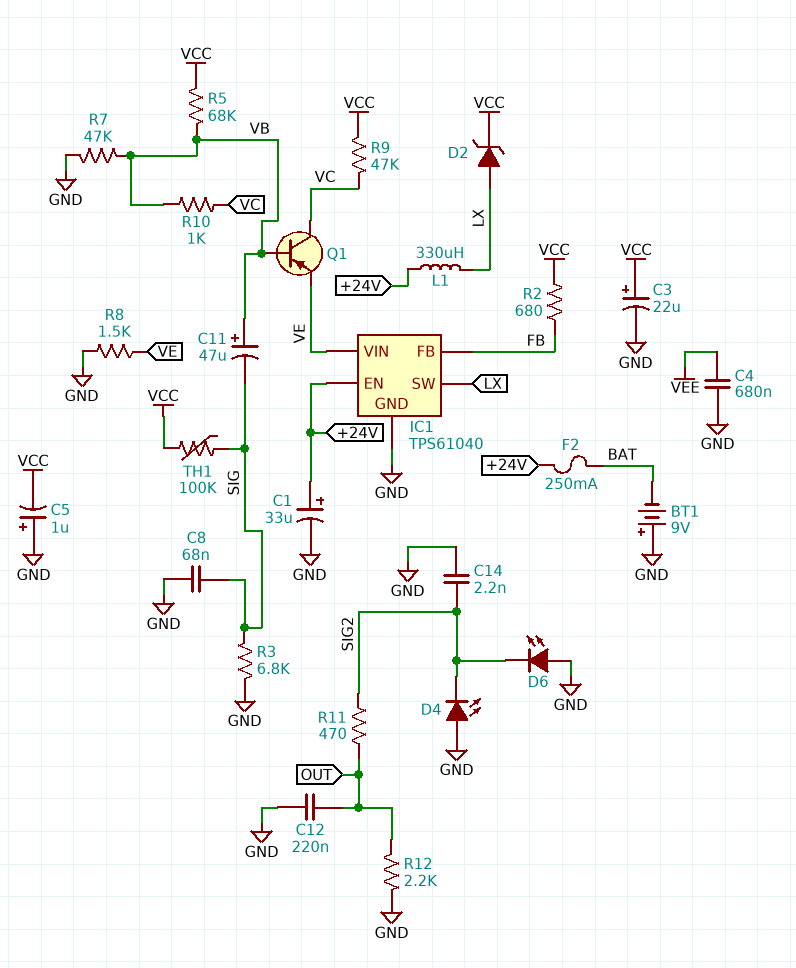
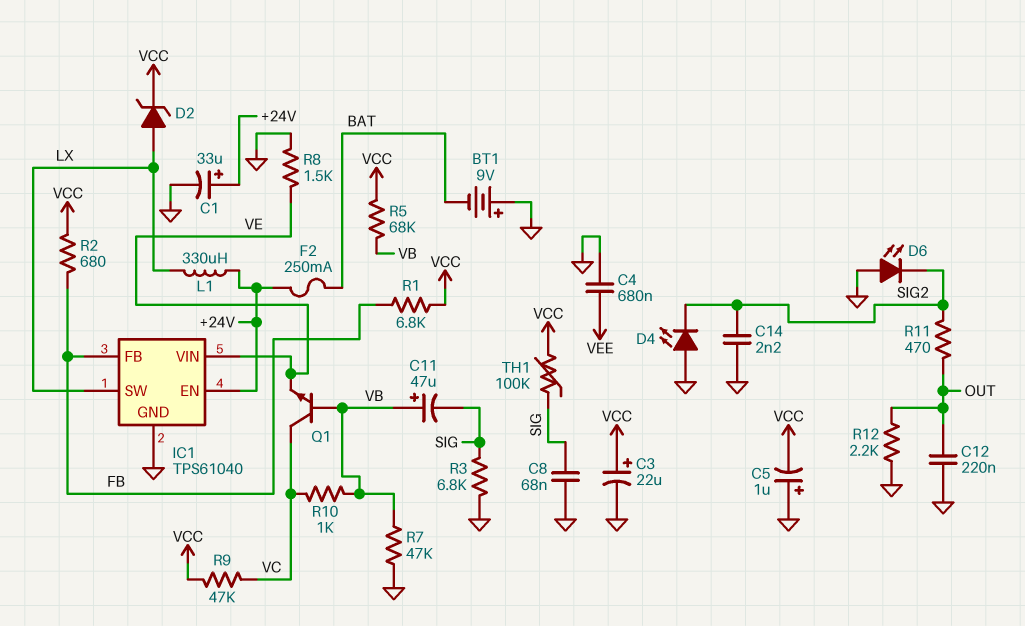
Q1: PNP (B VB, C VC, E VE) -> NPN (B VB, C VC, E VE)
R1: none -> 6.8k (FB, VCC)

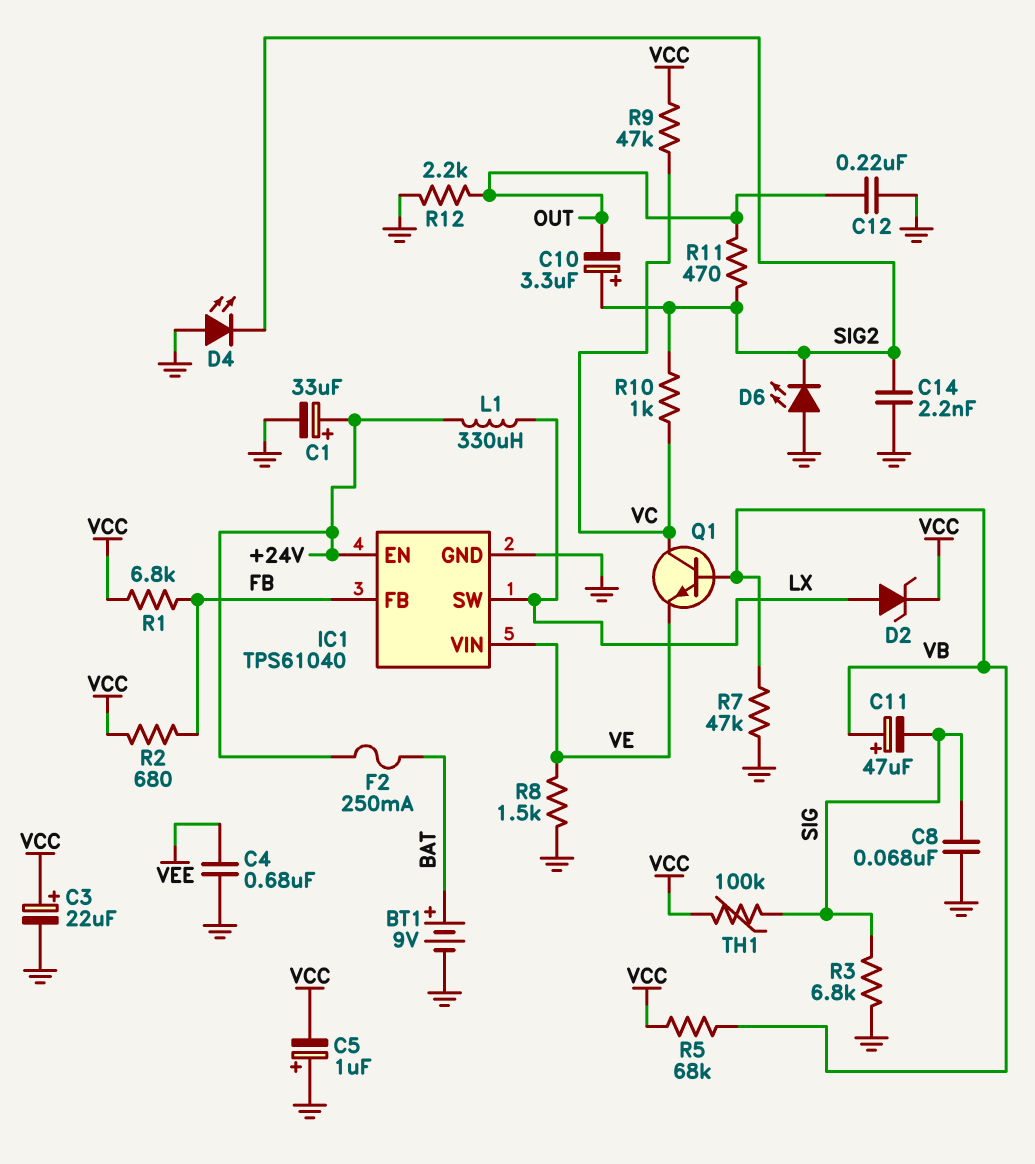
BT1: 9V (plus GND, minus BAT) -> 9V (plus BAT, minus GND)
C10: none -> 3.3uF (plus SIG2, minus OUT)
R10: 1k (VB, VC) -> 1k (SIG2, VC)

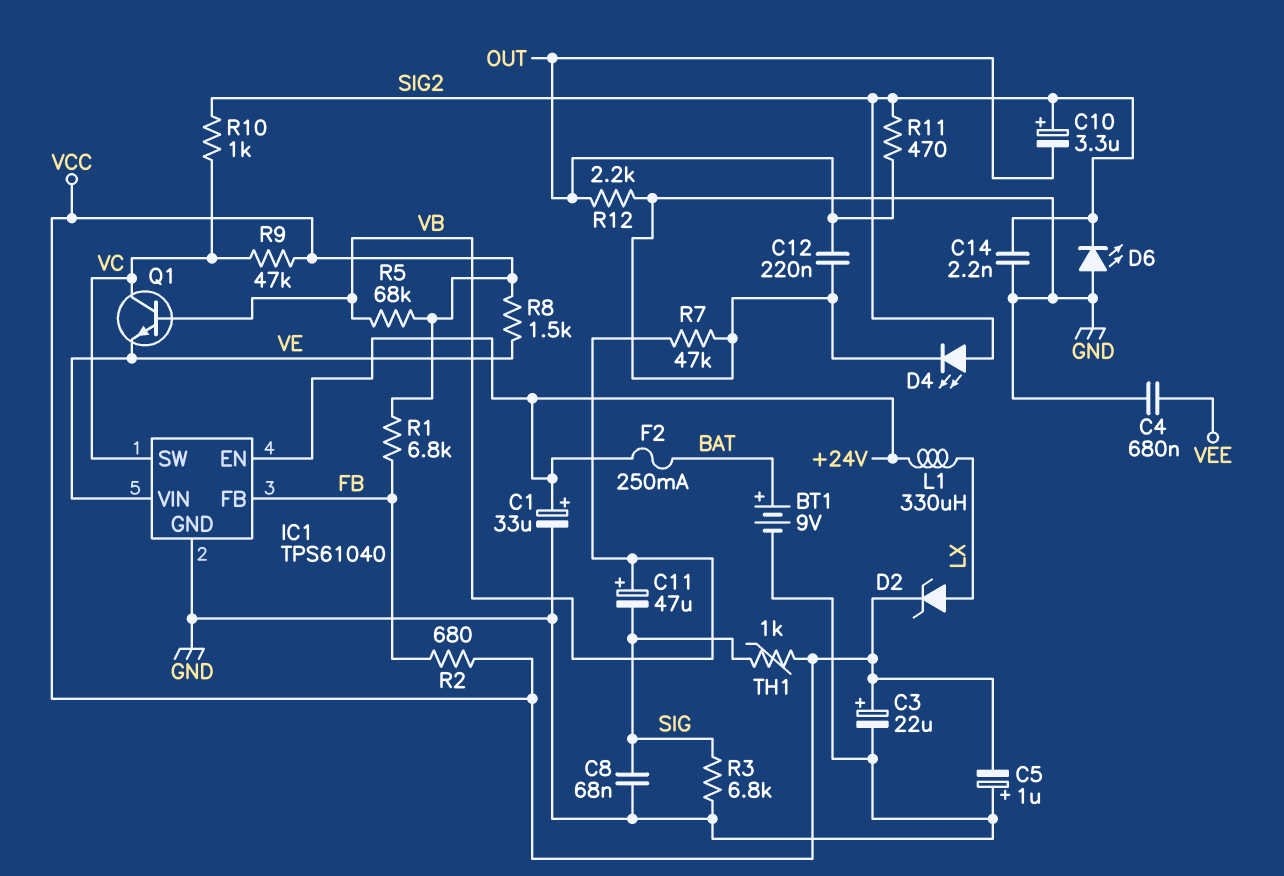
D4: LED (A GND, K SIG2) -> LED (A SIG2, K GND)
IC1 pin SW: LX -> VC
R8: 1.5k (GND, VE) -> 1.5k (VCC, VE)
TH1: 100k (SIG, VCC) -> 1k (SIG, VCC)

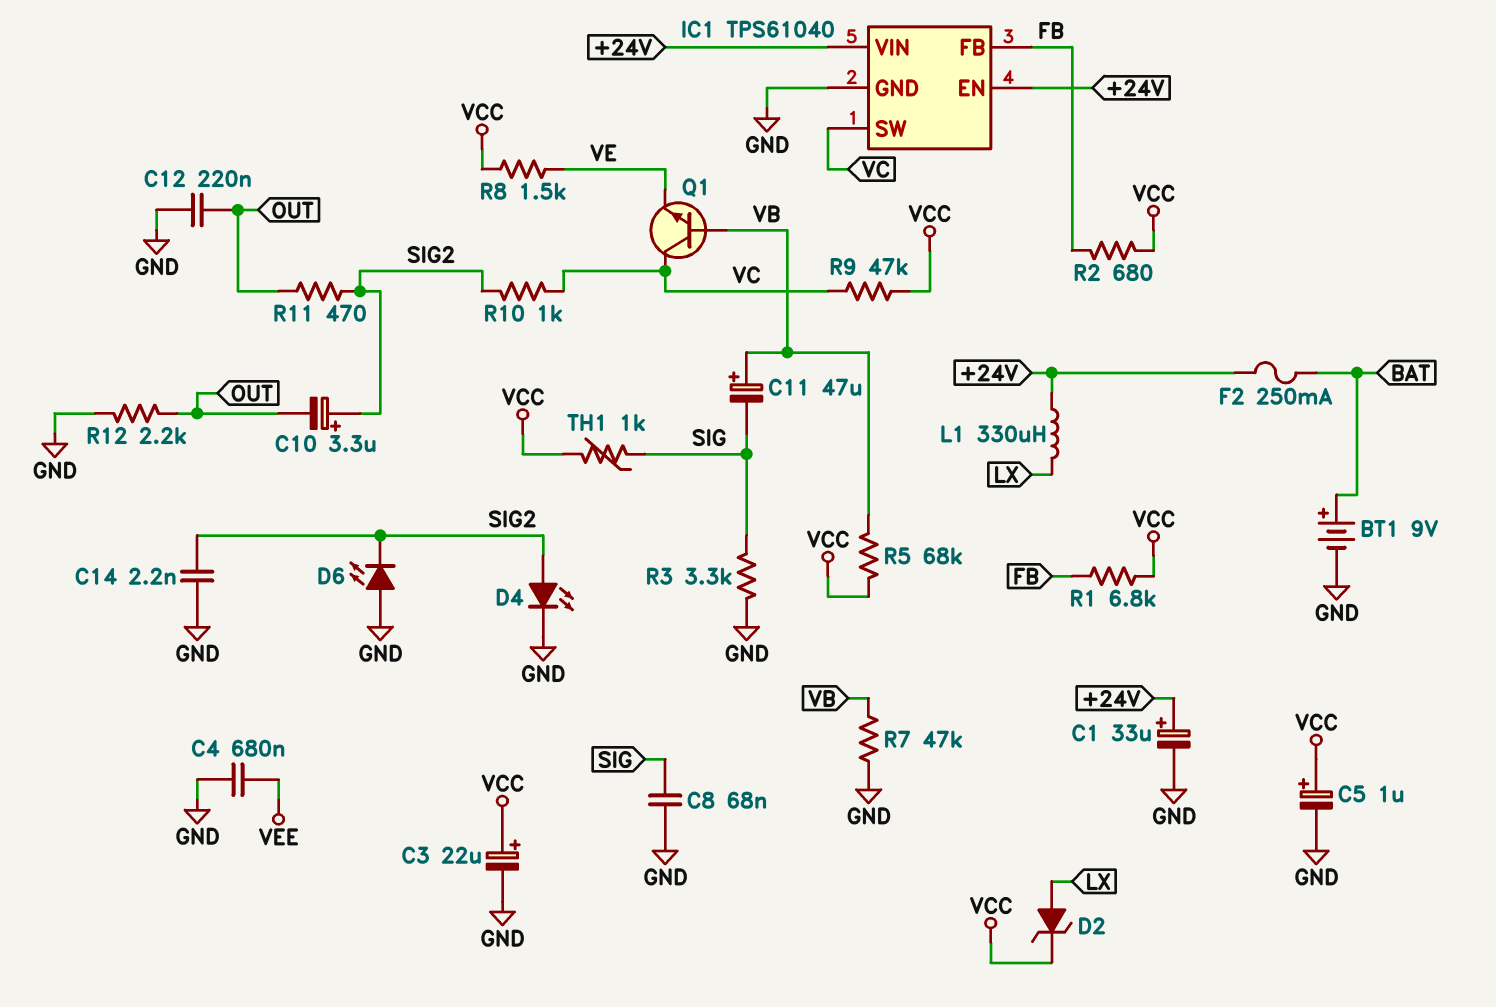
C5: 1uF (plus GND, minus VCC) -> 1uF (plus VCC, minus GND)
IC1 pin VIN: VE -> +24V
R3: 6.8k (GND, SIG) -> 3.3k (GND, SIG)

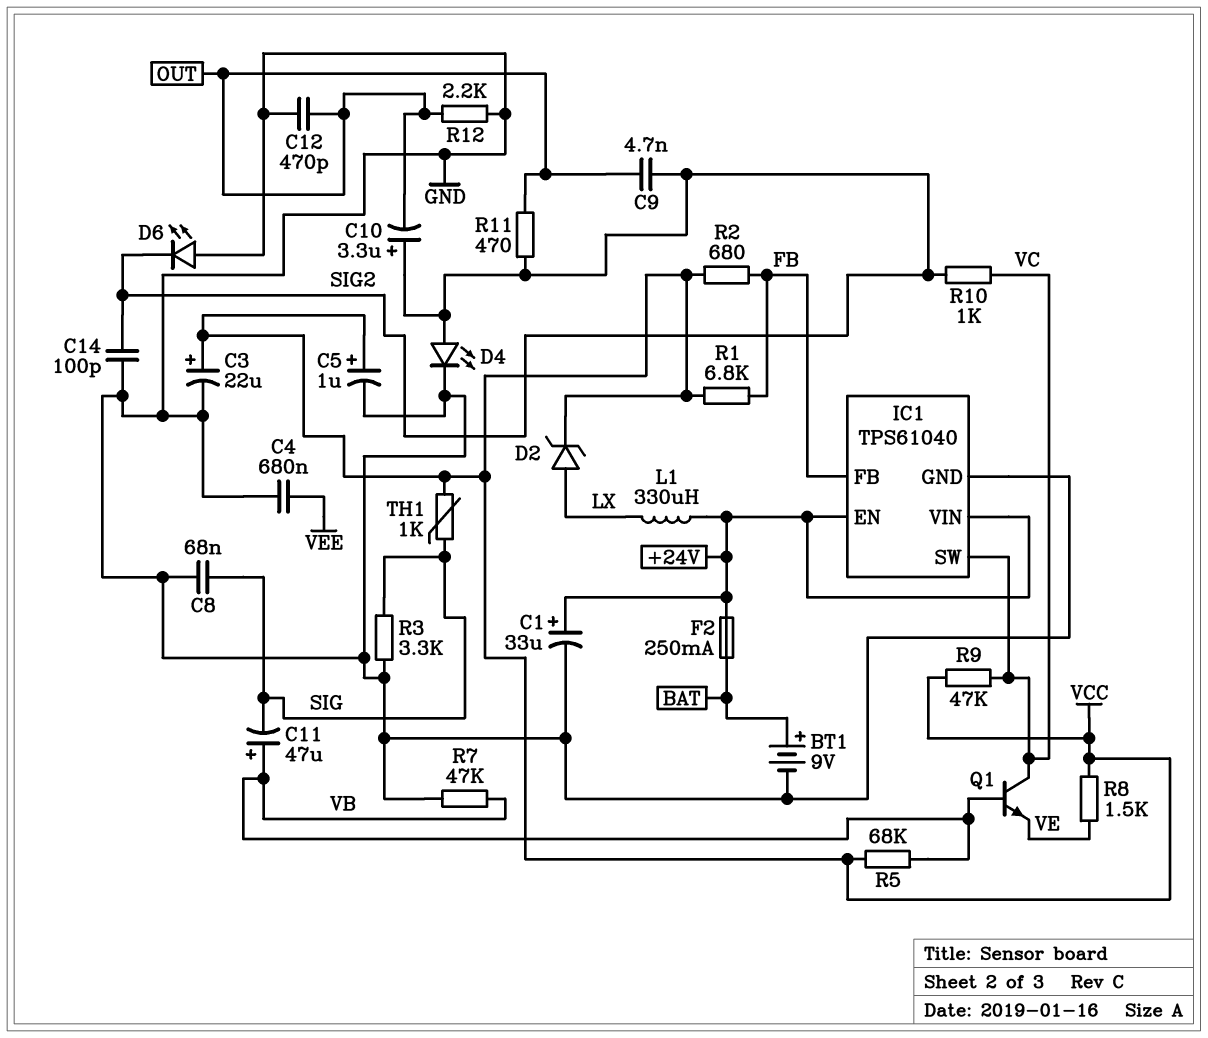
C9: none -> 4.7nF (OUT, SIG2)
C12: 220nF (GND, OUT) -> 470pF (GND, OUT)
C14: 2.2nF (GND, SIG2) -> 100pF (GND, SIG2)

